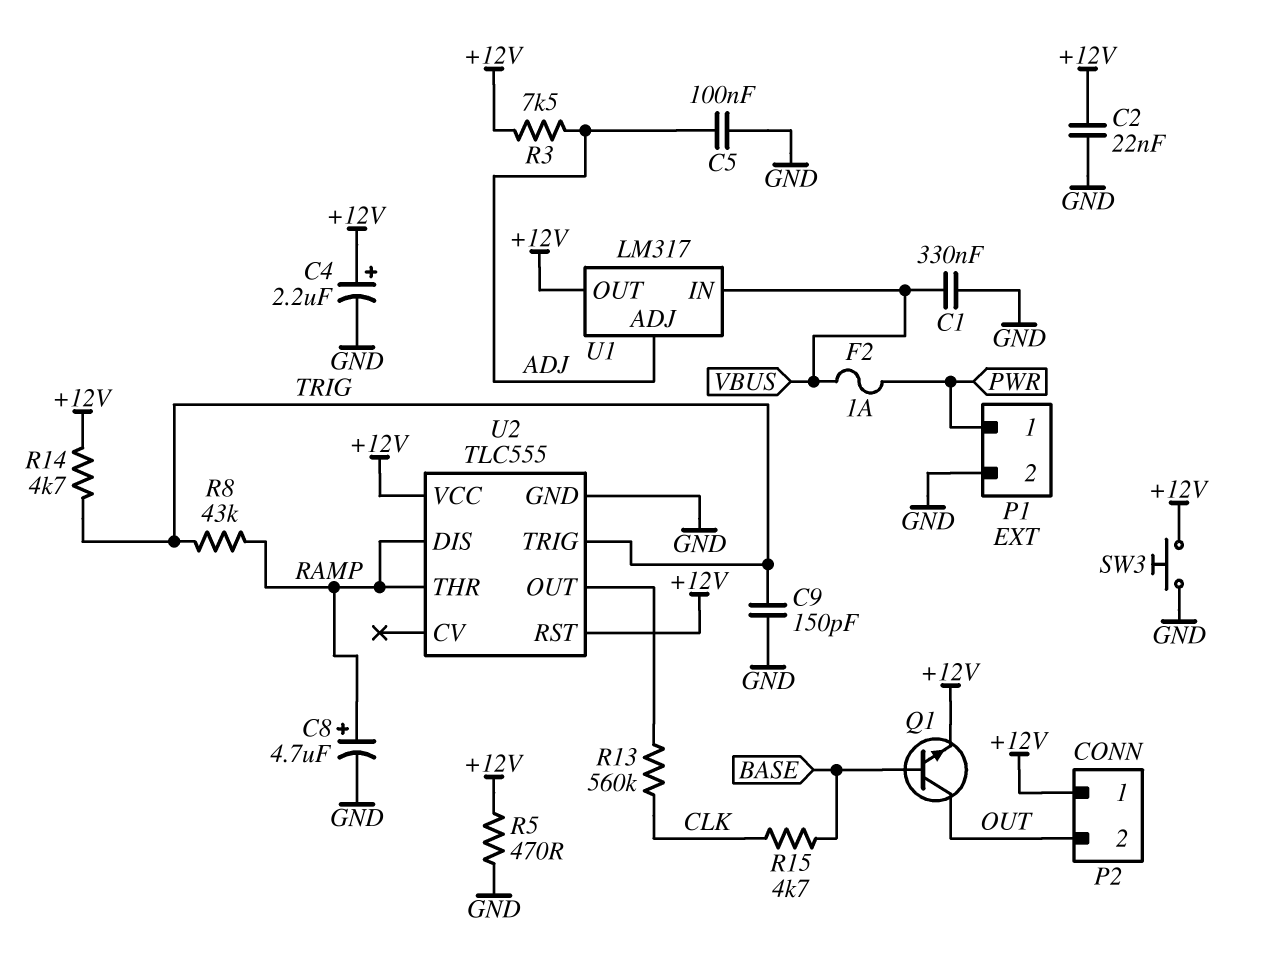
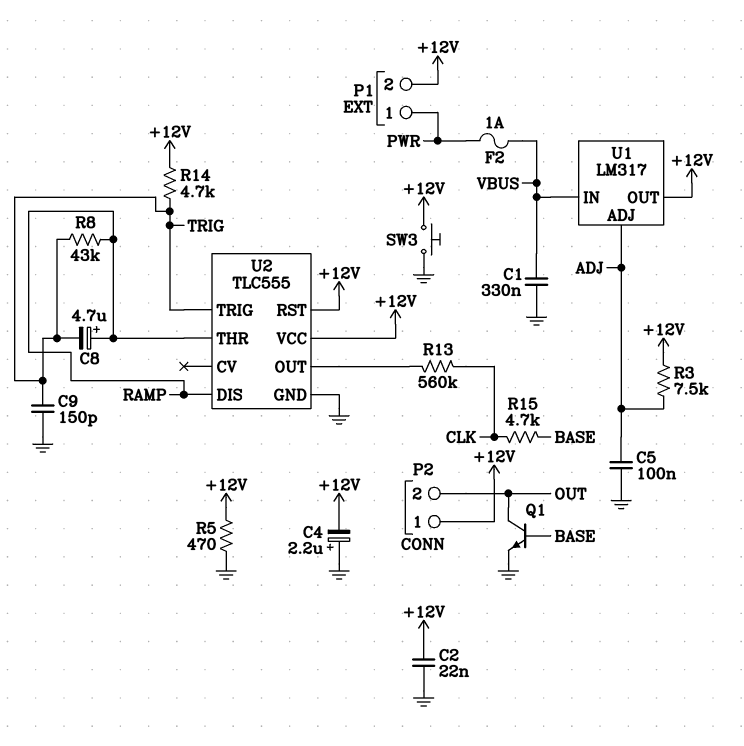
C4: 2.2uF (plus +12V, minus GND) -> 2.2uF (plus GND, minus +12V)
C8: 4.7uF (plus RAMP, minus GND) -> 4.7uF (plus RAMP, minus TRIG)
P1 pin 2: GND -> +12V
Q1: NPN (B BASE, C OUT, E +12V) -> NPN (B BASE, C OUT, E GND)

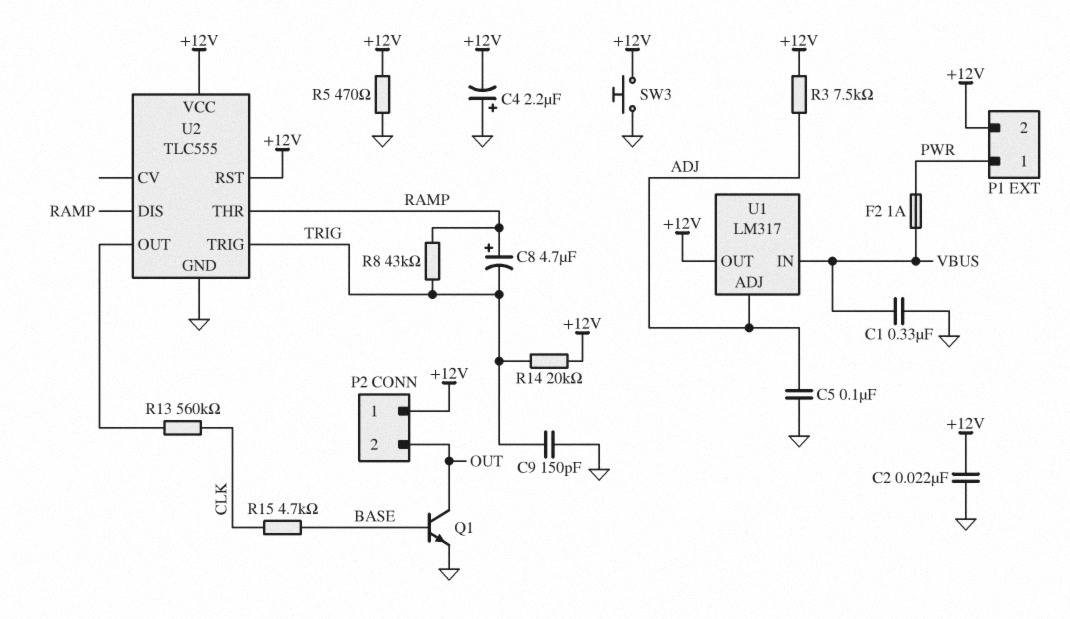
R14: 4.7k (+12V, TRIG) -> 20k (+12V, TRIG)

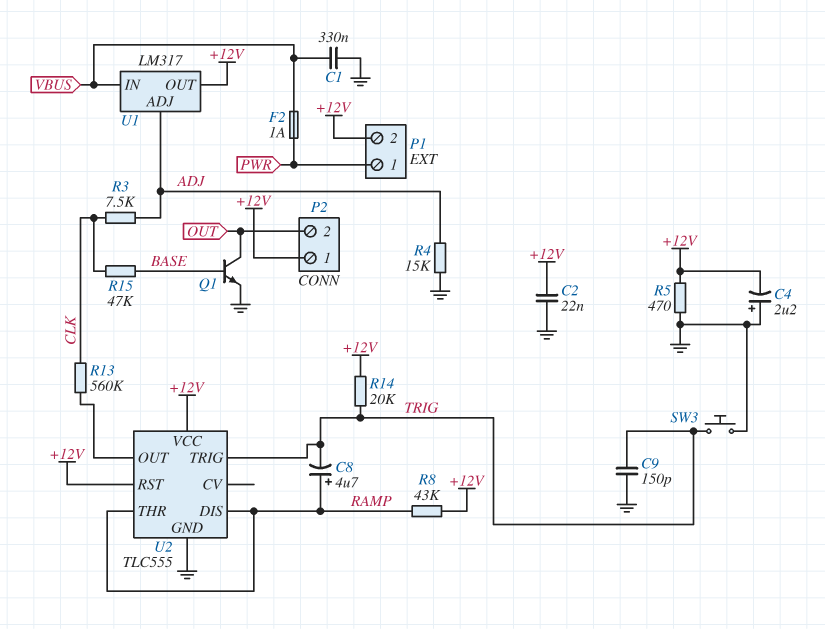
C5: 100nF (ADJ, GND) -> none
R3: 7.5k (+12V, ADJ) -> 7.5k (ADJ, CLK)
R4: none -> 15k (ADJ, GND)
R8: 43k (RAMP, TRIG) -> 43k (+12V, RAMP)
R15: 4.7k (BASE, CLK) -> 47k (BASE, CLK)
SW3: button (+12V, GND) -> button (GND, TRIG)

